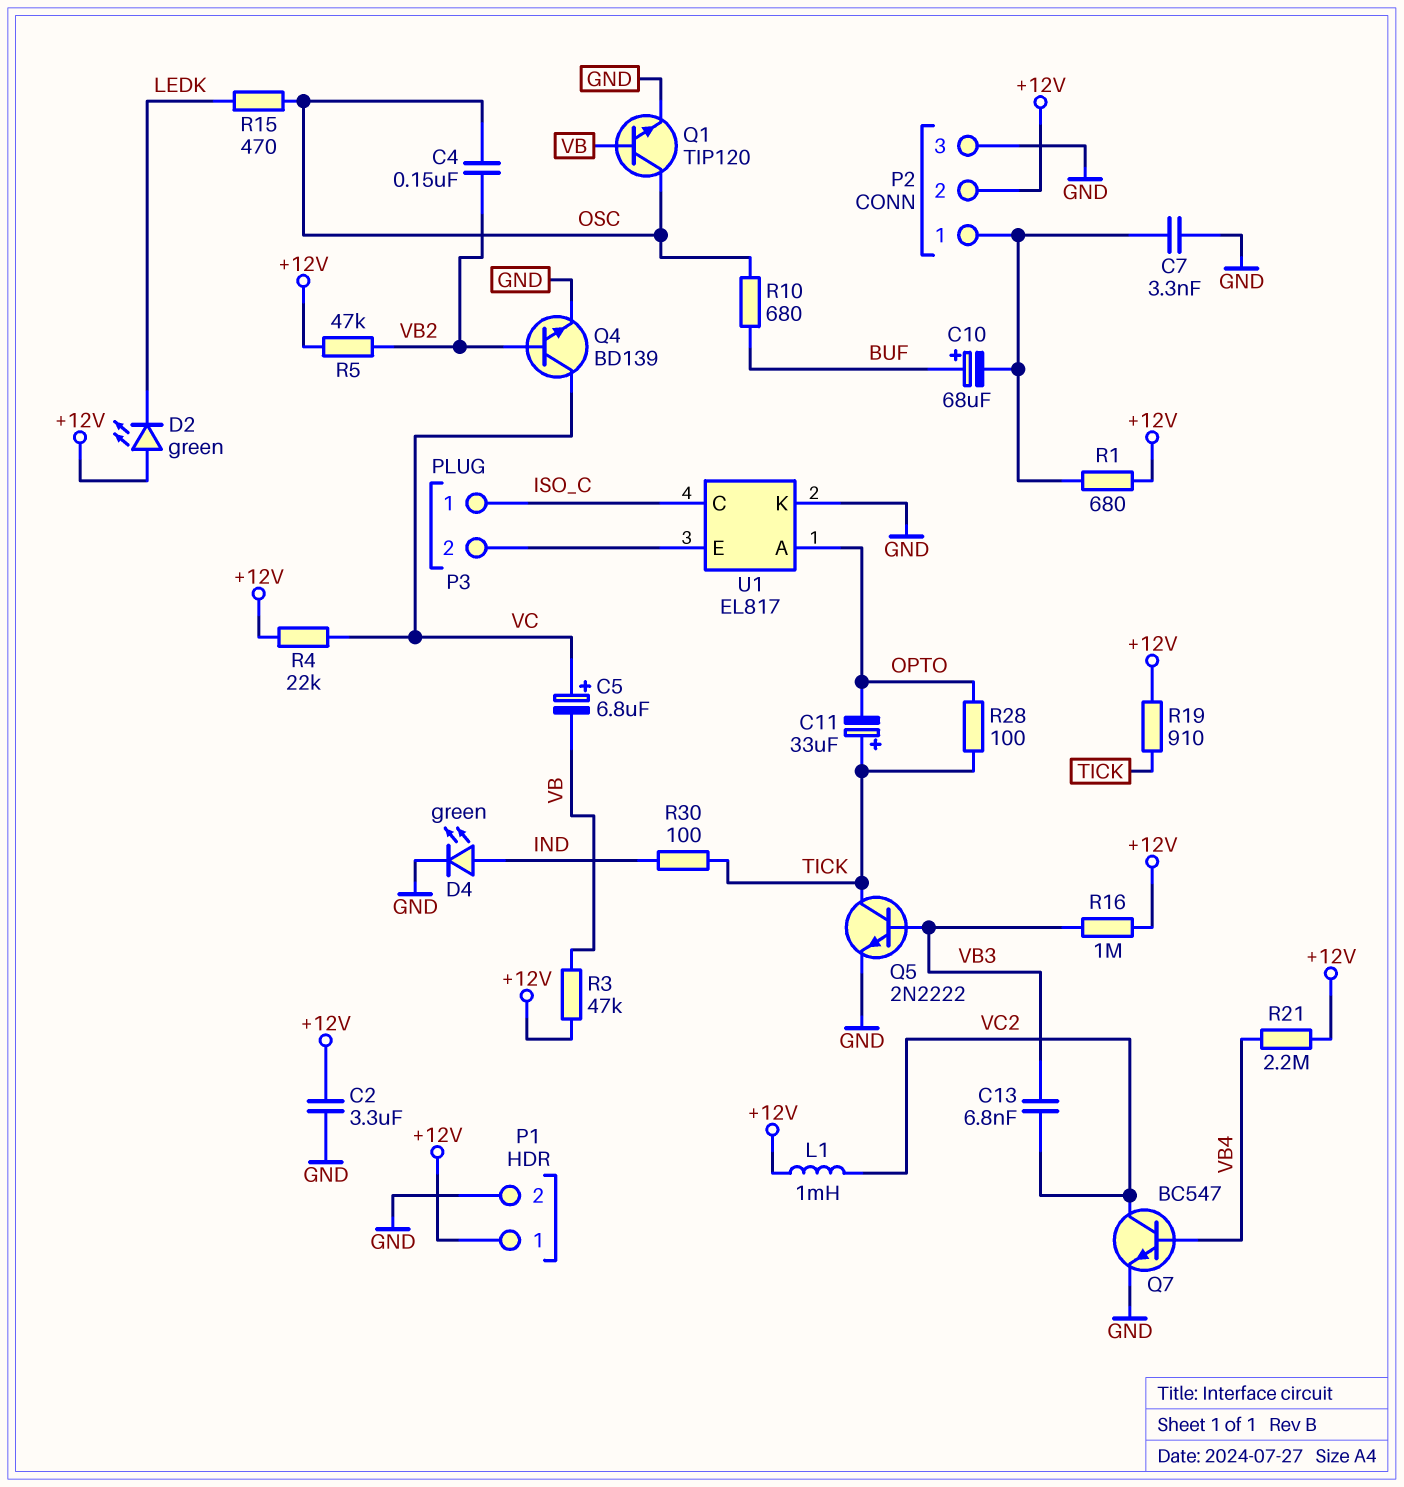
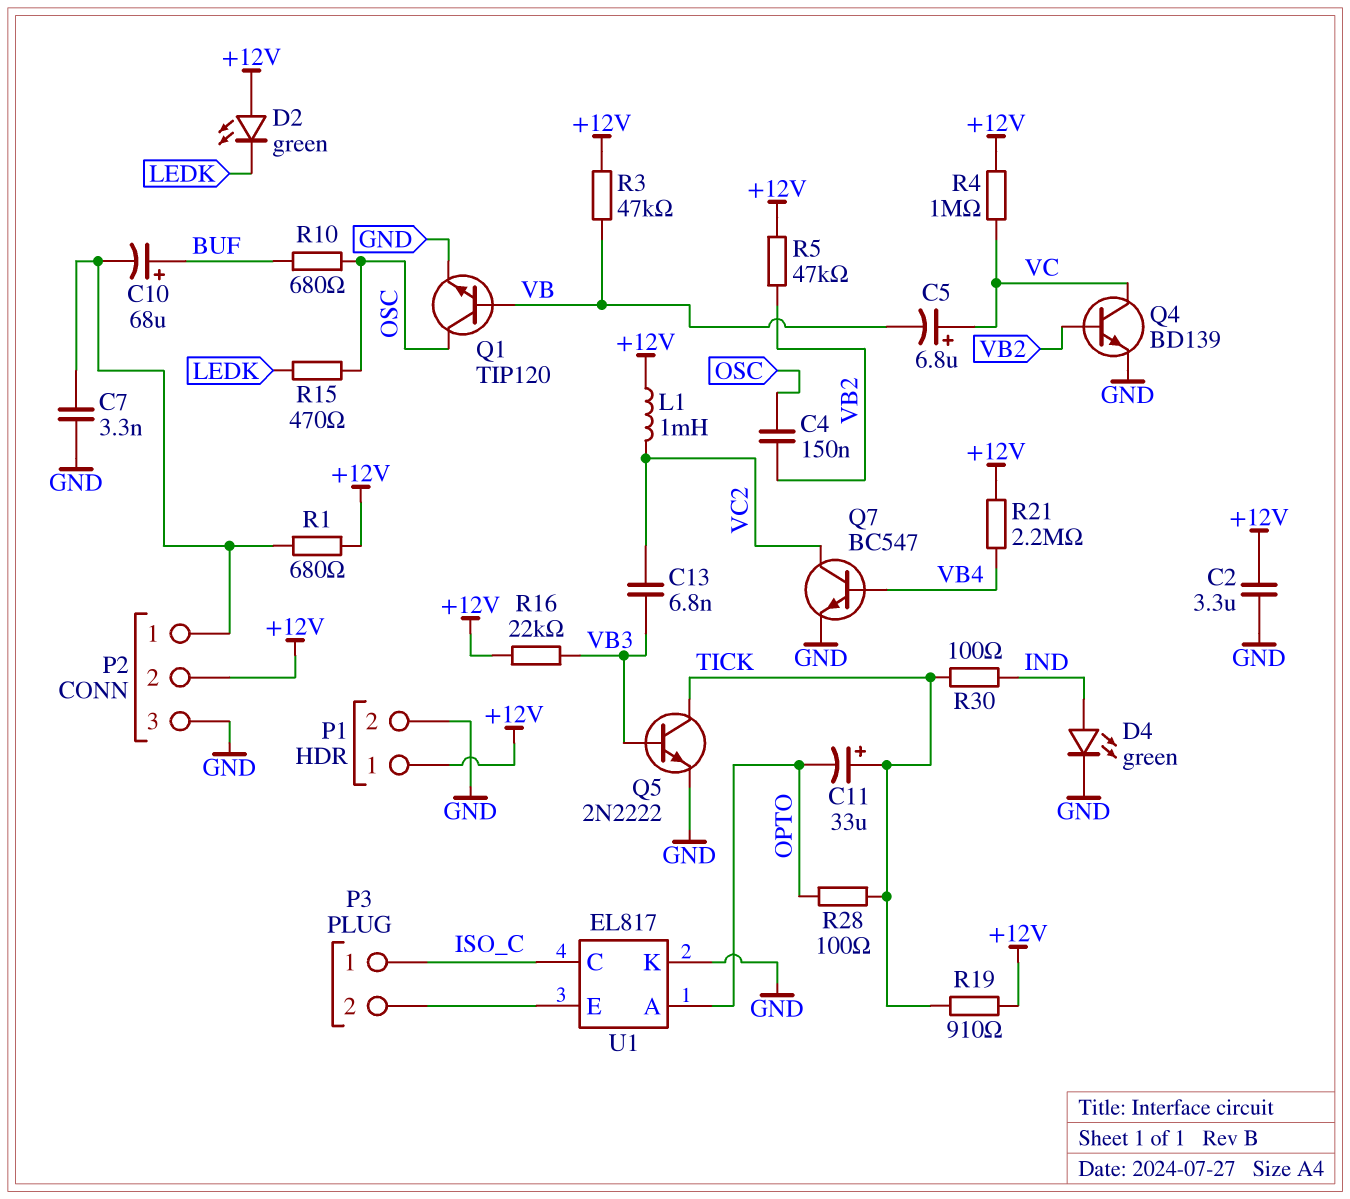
R4: 22k (+12V, VC) -> 1M (+12V, VC)
R16: 1M (+12V, VB3) -> 22k (+12V, VB3)

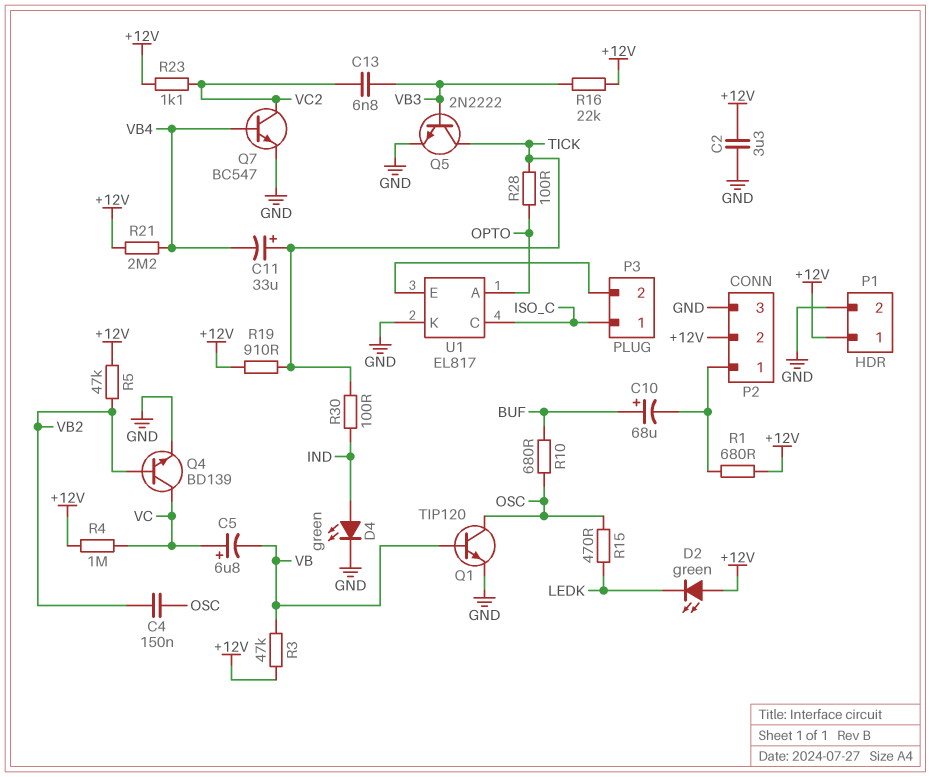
C7: 3.3nF (GND, P2/1) -> none
C11: 33uF (plus TICK, minus OPTO) -> 33uF (plus TICK, minus VB4)
L1: 1mH (+12V, VC2) -> none
R23: none -> 1.1k (+12V, VC2)

